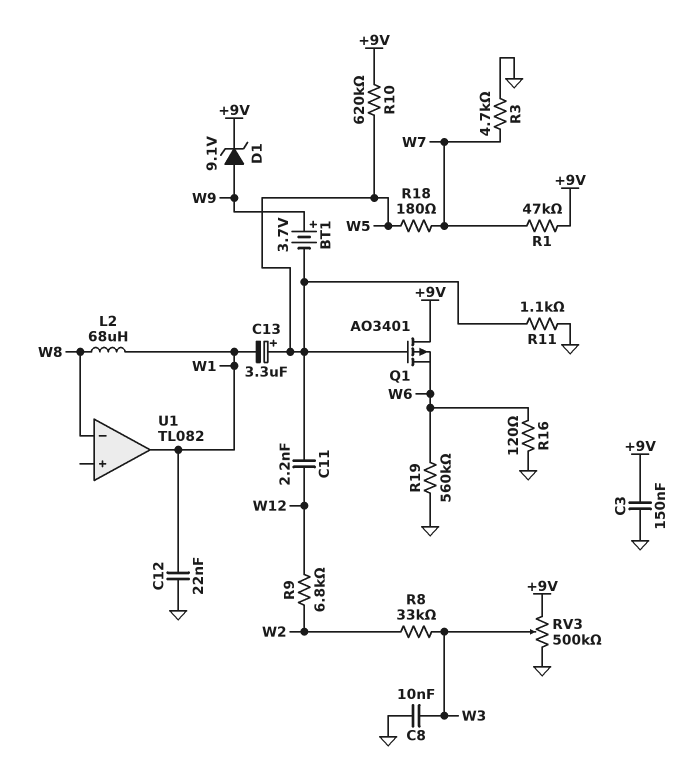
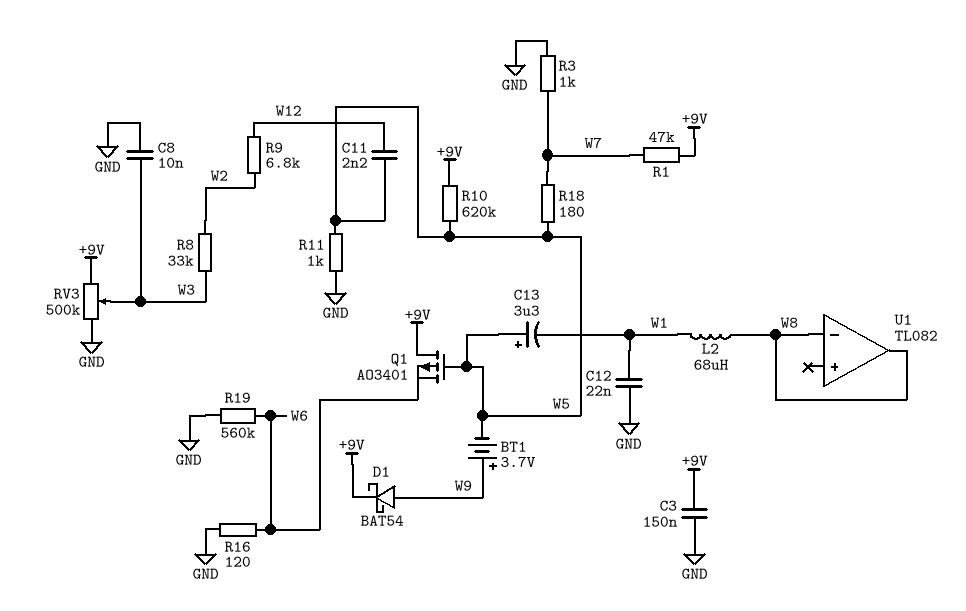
D1: zener 9.1V (A W9, K +9V) -> schottky BAT54 (A W9, K +9V)
R3: 4.7k (GND, W7) -> 1k (GND, W7)
R11: 1.1k (GND, W5) -> 1k (GND, W5)
U1 pin out: W1 -> W8

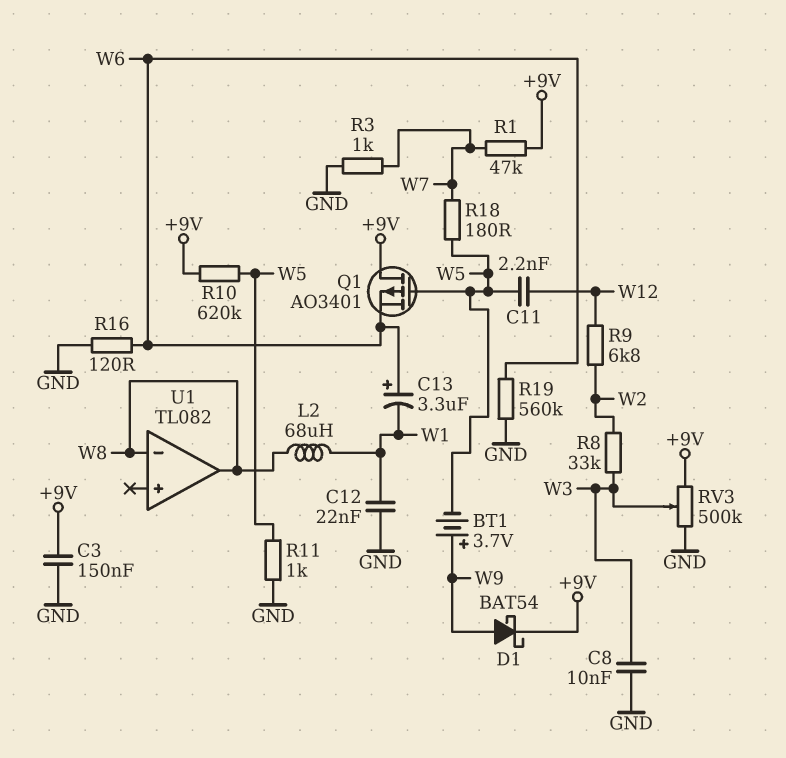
C13: 3.3uF (plus W5, minus W1) -> 3.3uF (plus W6, minus W1)

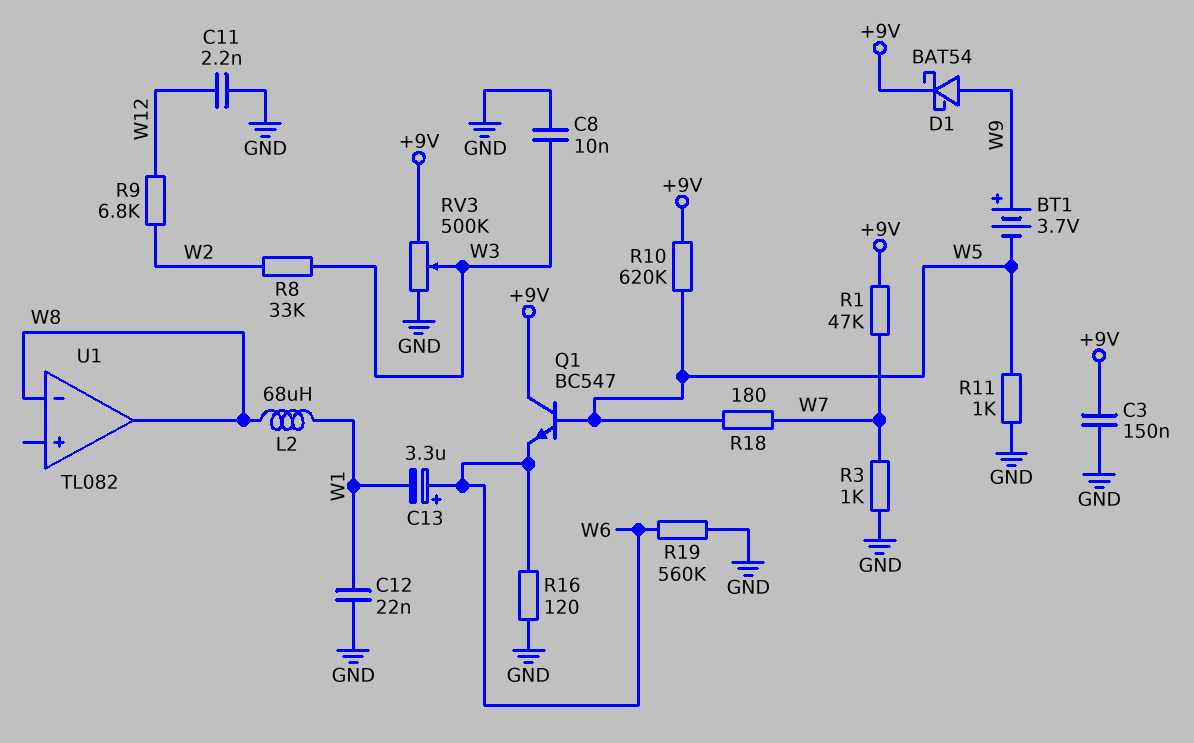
C11: 2.2nF (W5, W12) -> 2.2nF (GND, W12)
Q1: PMOS AO3401 (G W5, D +9V, S W6) -> NPN BC547 (B W5, C +9V, E W6)

